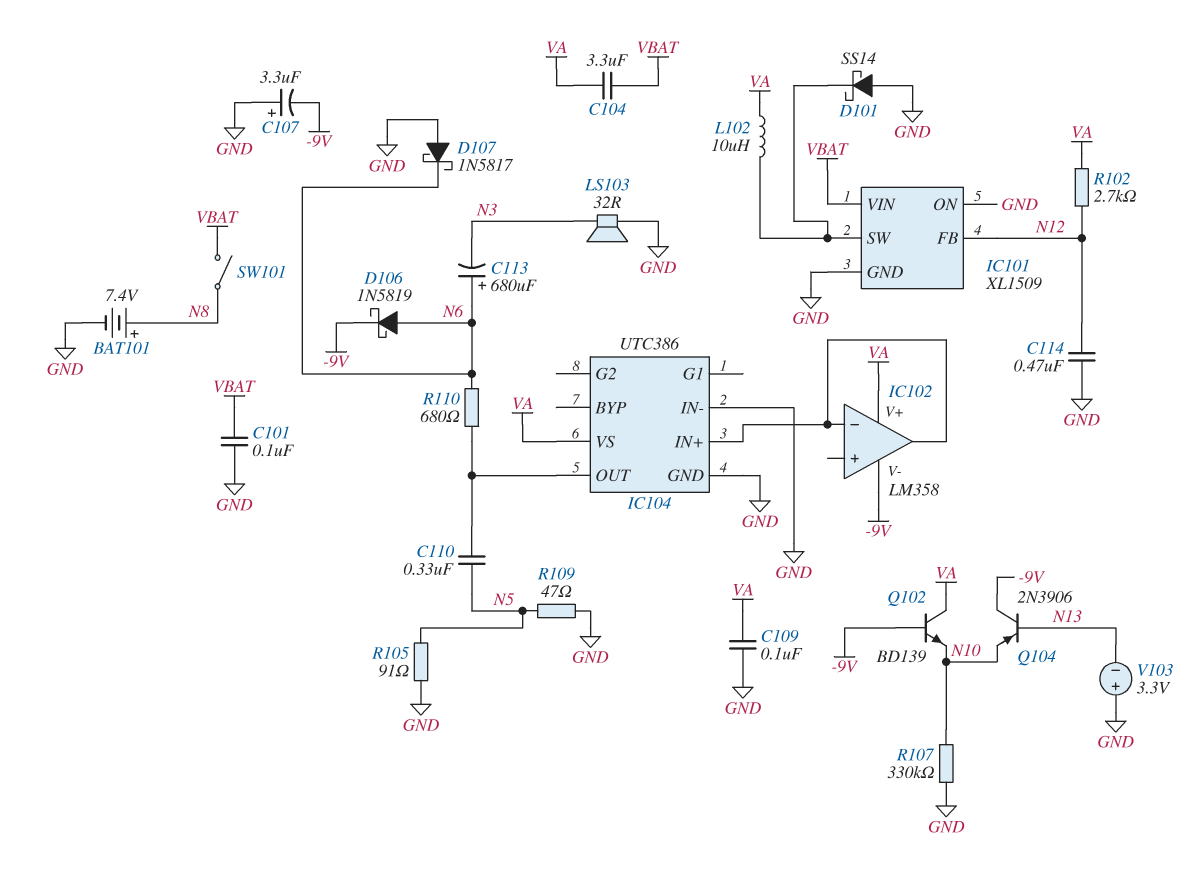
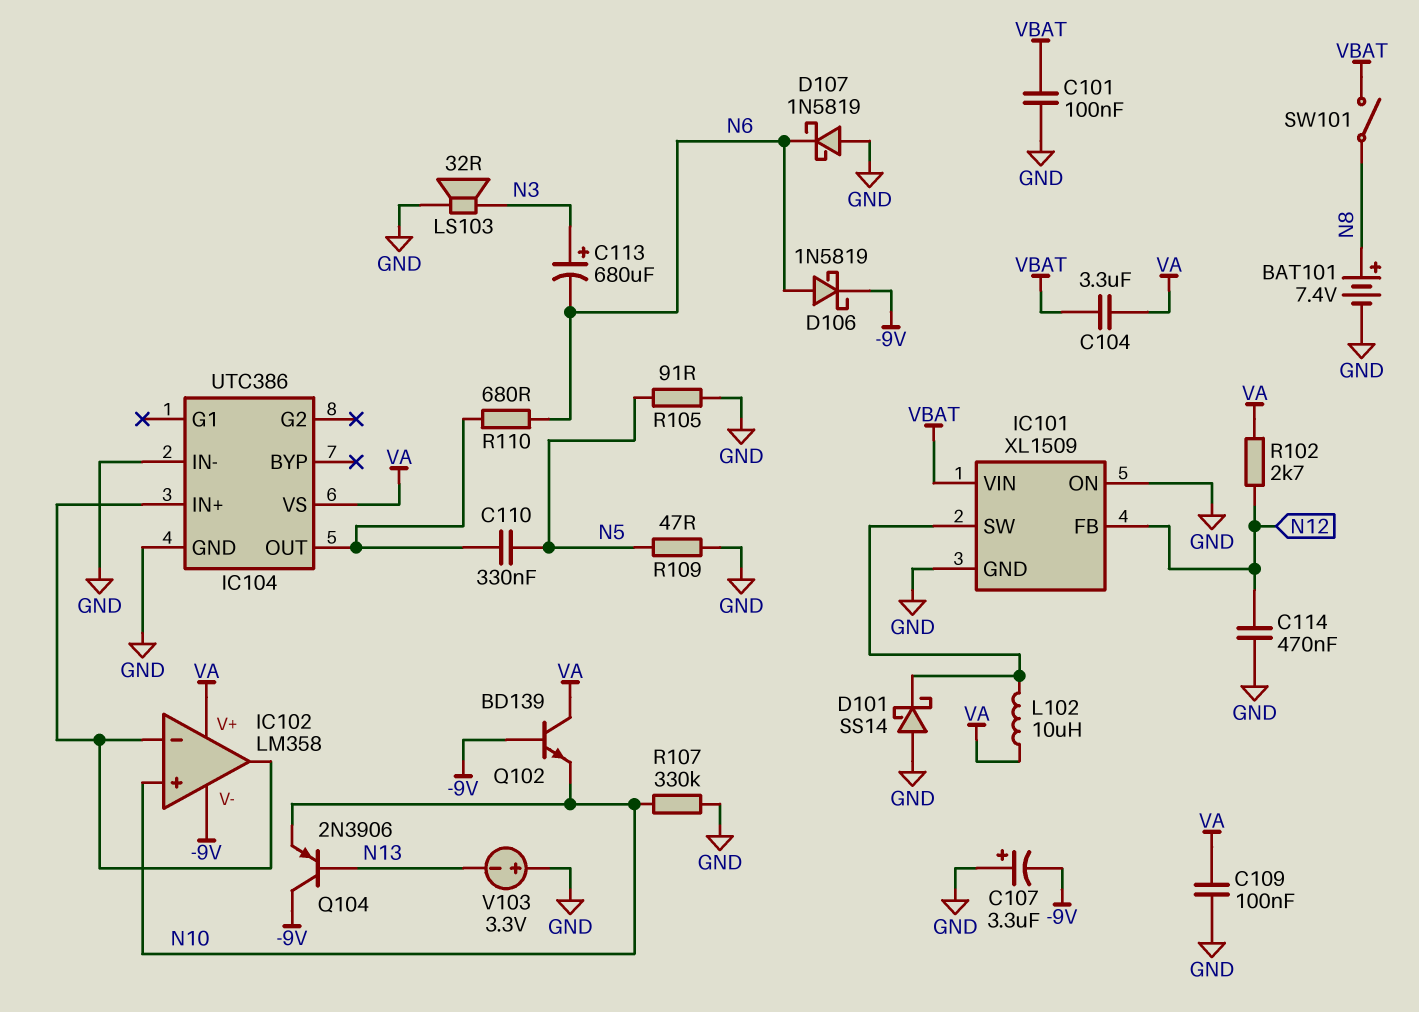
C113: 680uF (plus N6, minus N3) -> 680uF (plus N3, minus N6)
D107: schottky 1N5817 (A GND, K N6) -> schottky 1N5819 (A GND, K N6)
IC102 pin in+: none -> N10

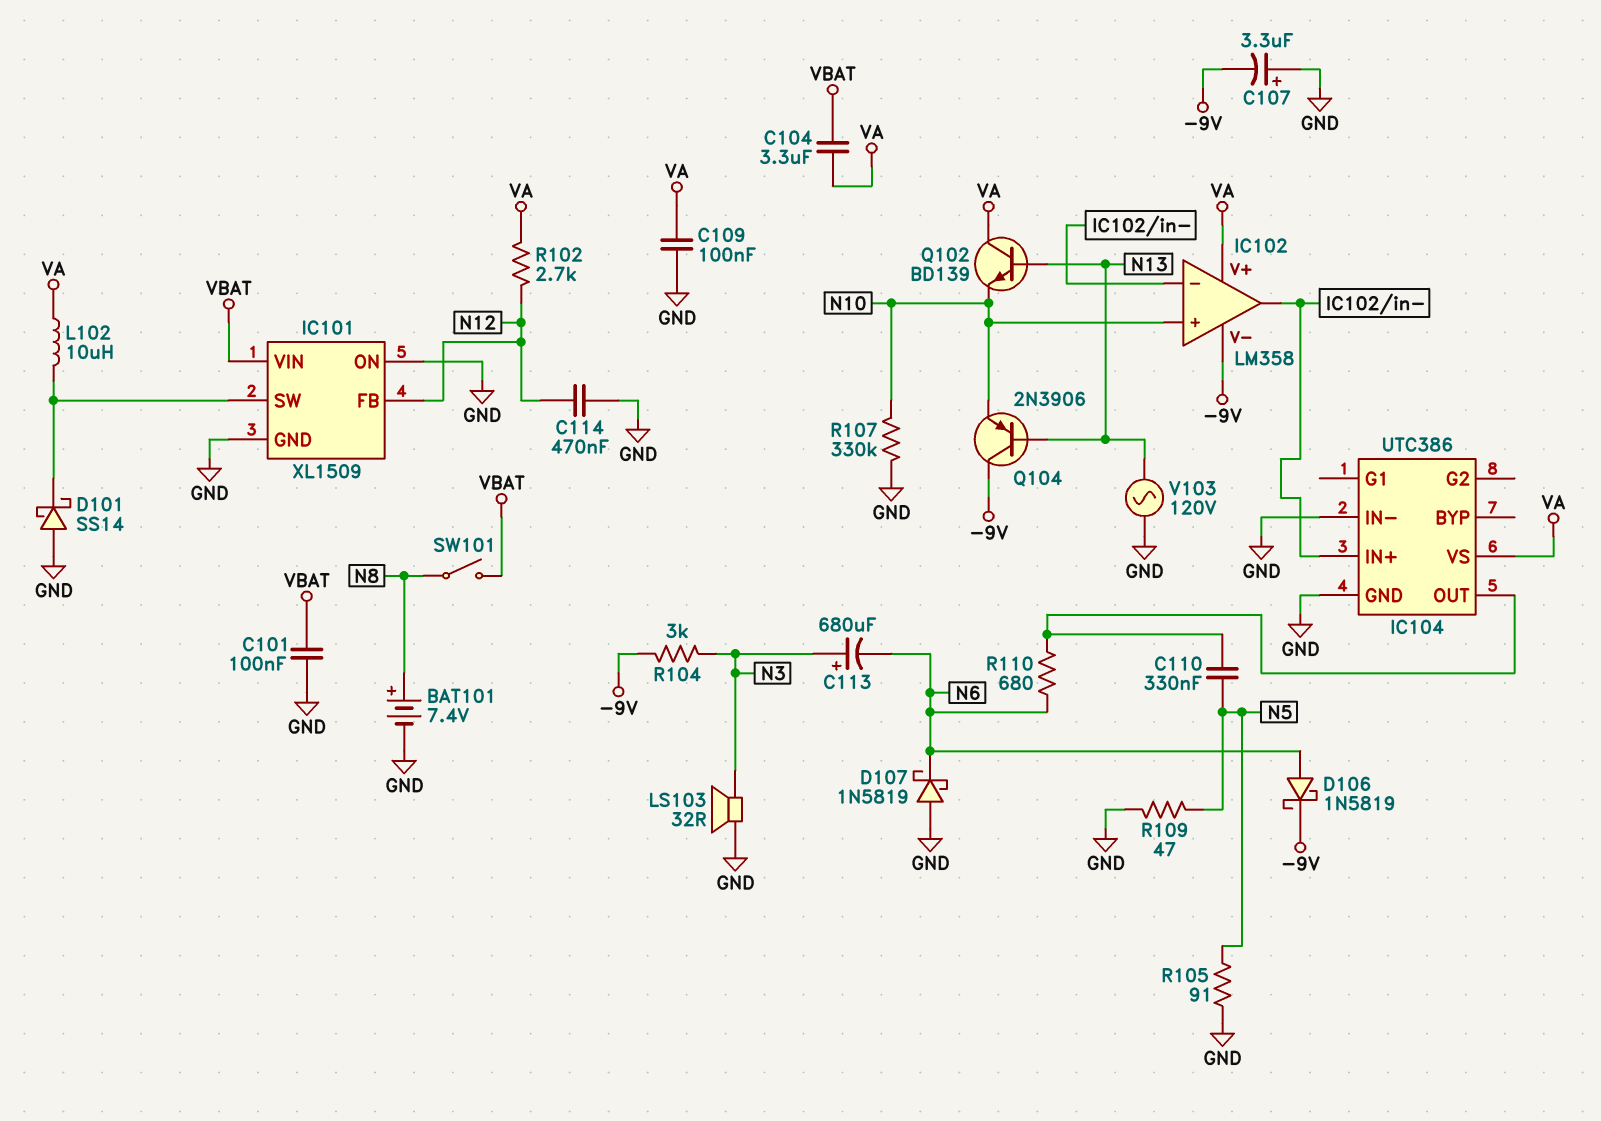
Q102: NPN BD139 (B -9V, C VA, E N10) -> NPN BD139 (B N13, C VA, E N10)
R104: none -> 3k (-9V, N3)
V103: 3.3V (plus GND, minus N13) -> AC 120V (GND, N13)

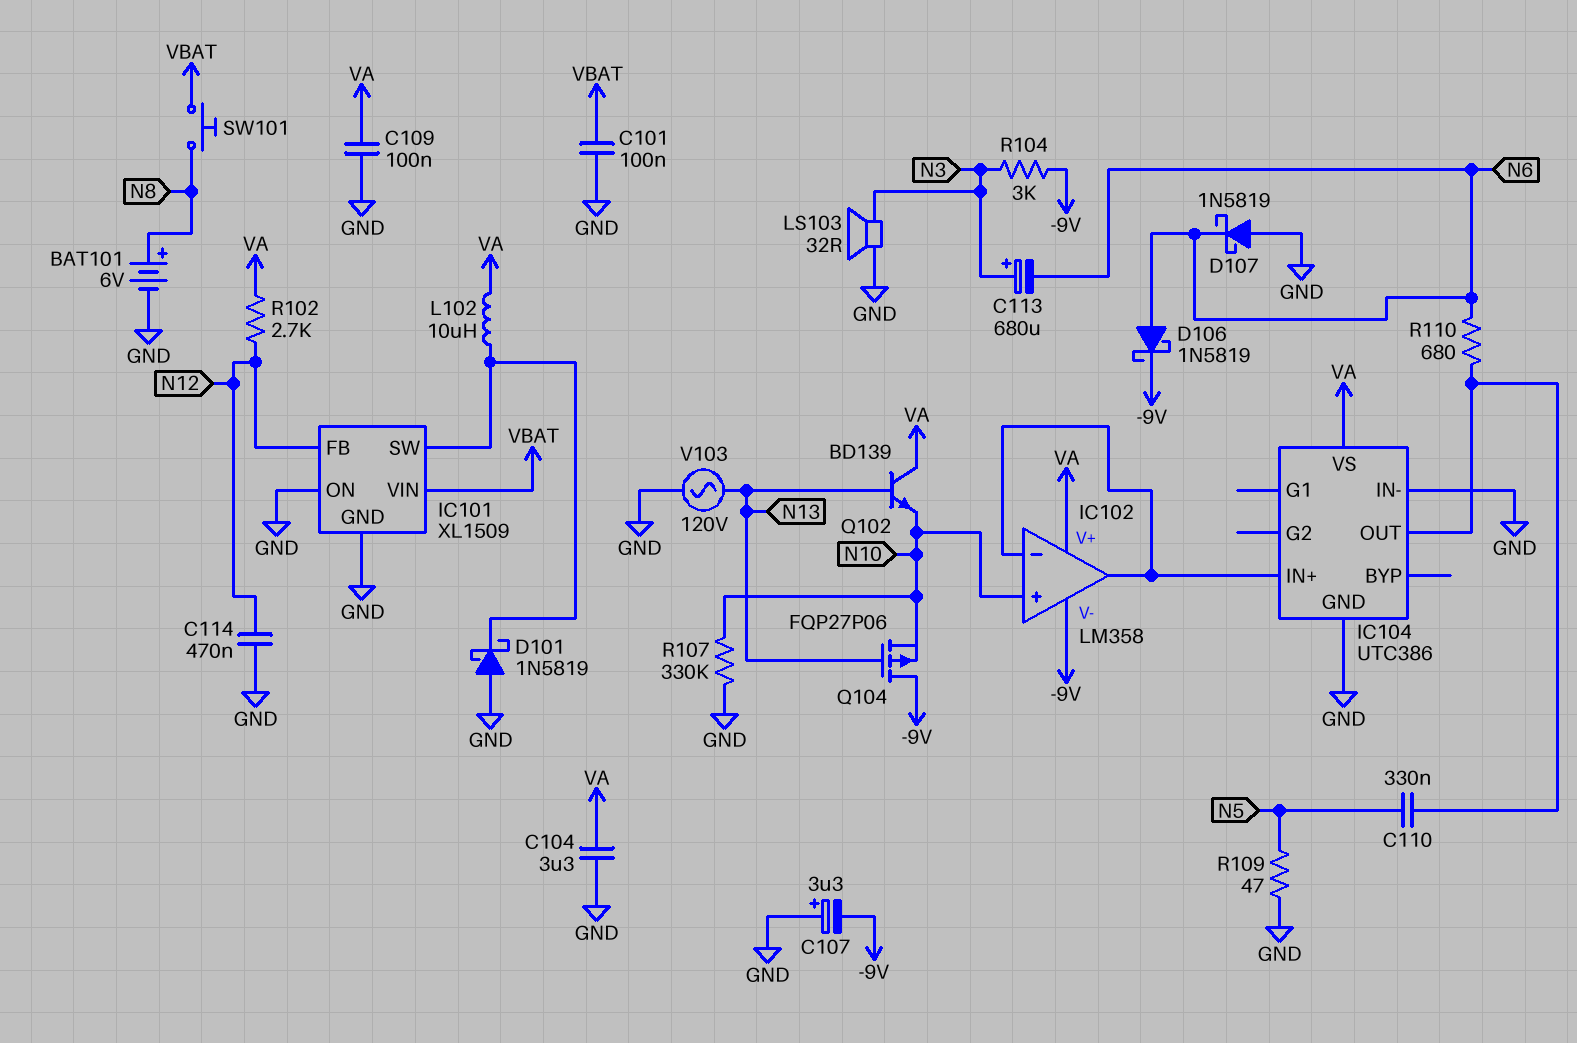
BAT101: 7.4V (plus N8, minus GND) -> 6V (plus N8, minus GND)
C104: 3.3uF (VA, VBAT) -> 3.3uF (GND, VA)
D101: schottky SS14 (A GND, K IC101/SW) -> schottky 1N5819 (A GND, K IC101/SW)
Q104: PNP 2N3906 (B N13, C -9V, E N10) -> PMOS FQP27P06 (G N13, D -9V, S N10)
R105: 91 (GND, N5) -> none
SW101: switch (N8, VBAT) -> button (N8, VBAT)

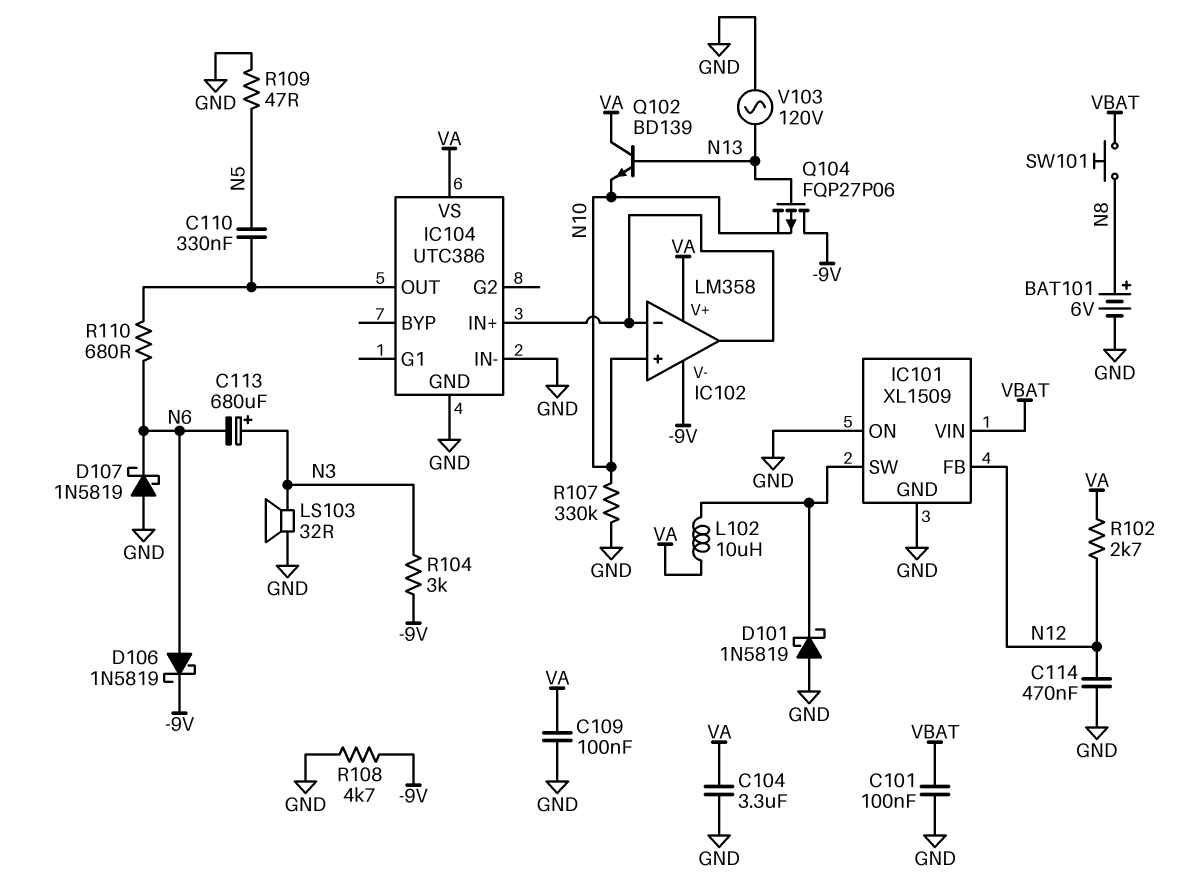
C107: 3.3uF (plus GND, minus -9V) -> none
R108: none -> 4.7k (-9V, GND)

